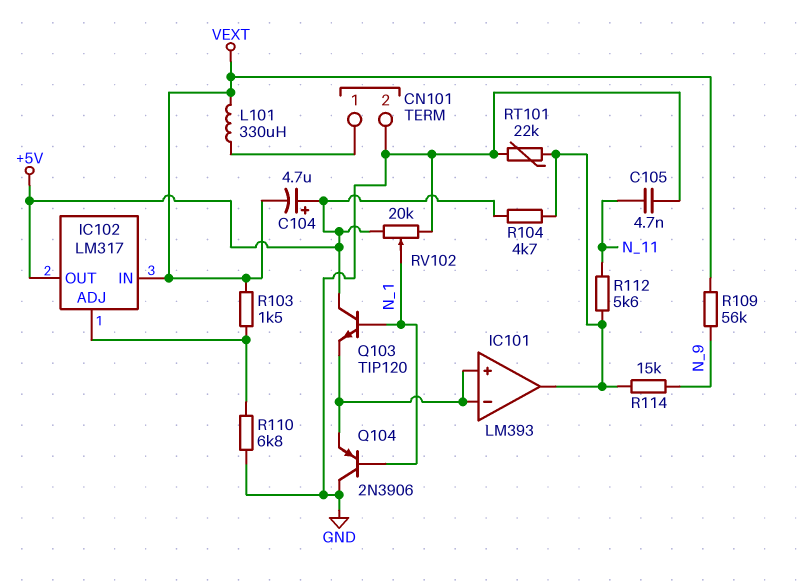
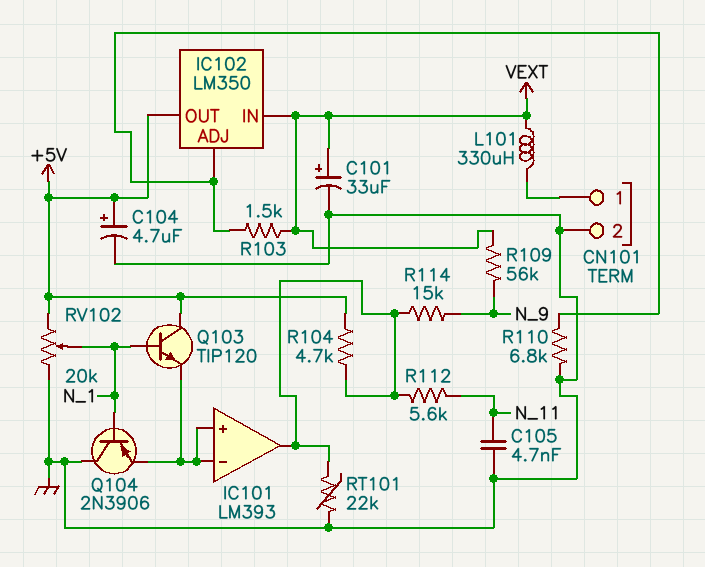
C101: none -> 33uF (plus VEXT, minus GND)
C104: 4.7uF (plus +5V, minus VEXT) -> 4.7uF (plus +5V, minus GND)
IC102: LM317 -> LM350

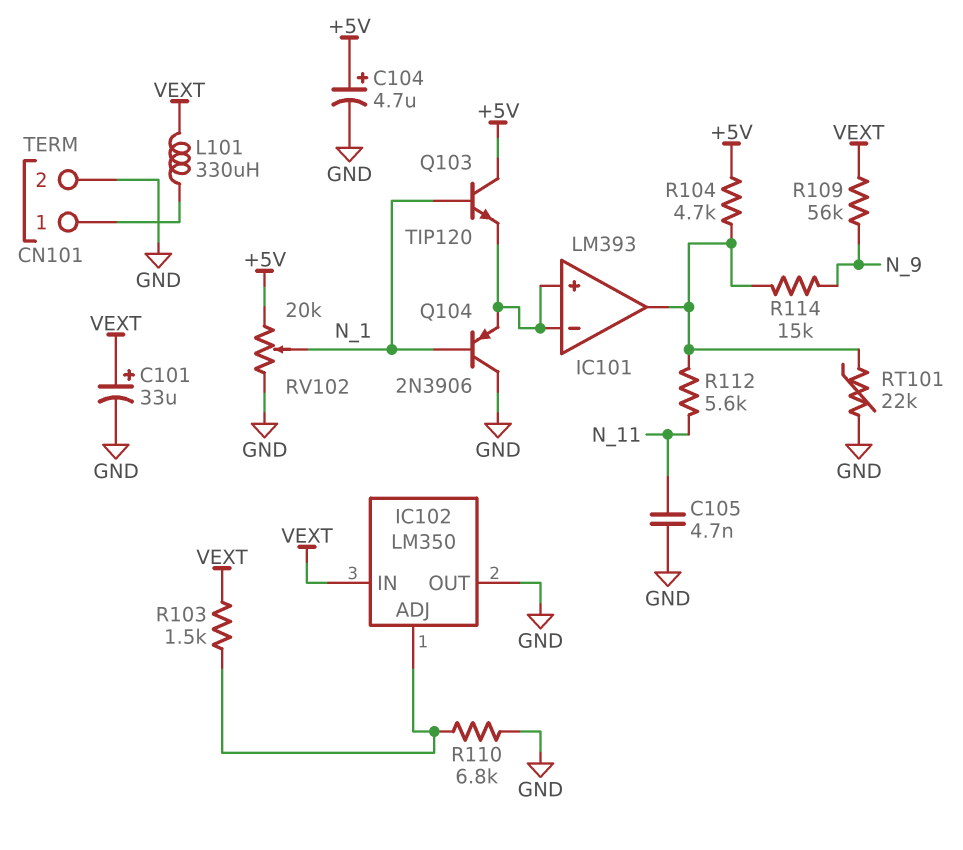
IC102 pin OUT: +5V -> GND

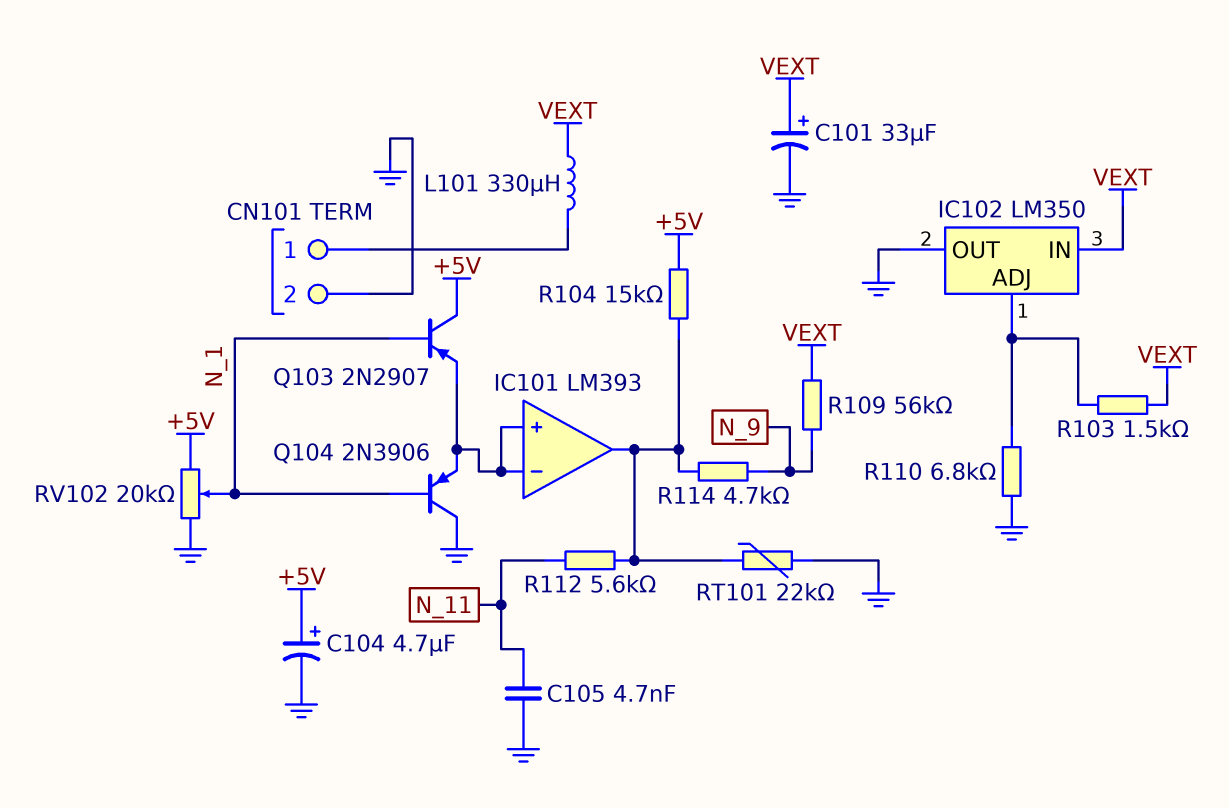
Q103: NPN TIP120 (B N_1, C +5V, E IC101/in+) -> PNP 2N2907 (B N_1, C +5V, E IC101/in+)
R104: 4.7k (+5V, IC101/out) -> 15k (+5V, IC101/out)
R114: 15k (IC101/out, N_9) -> 4.7k (IC101/out, N_9)

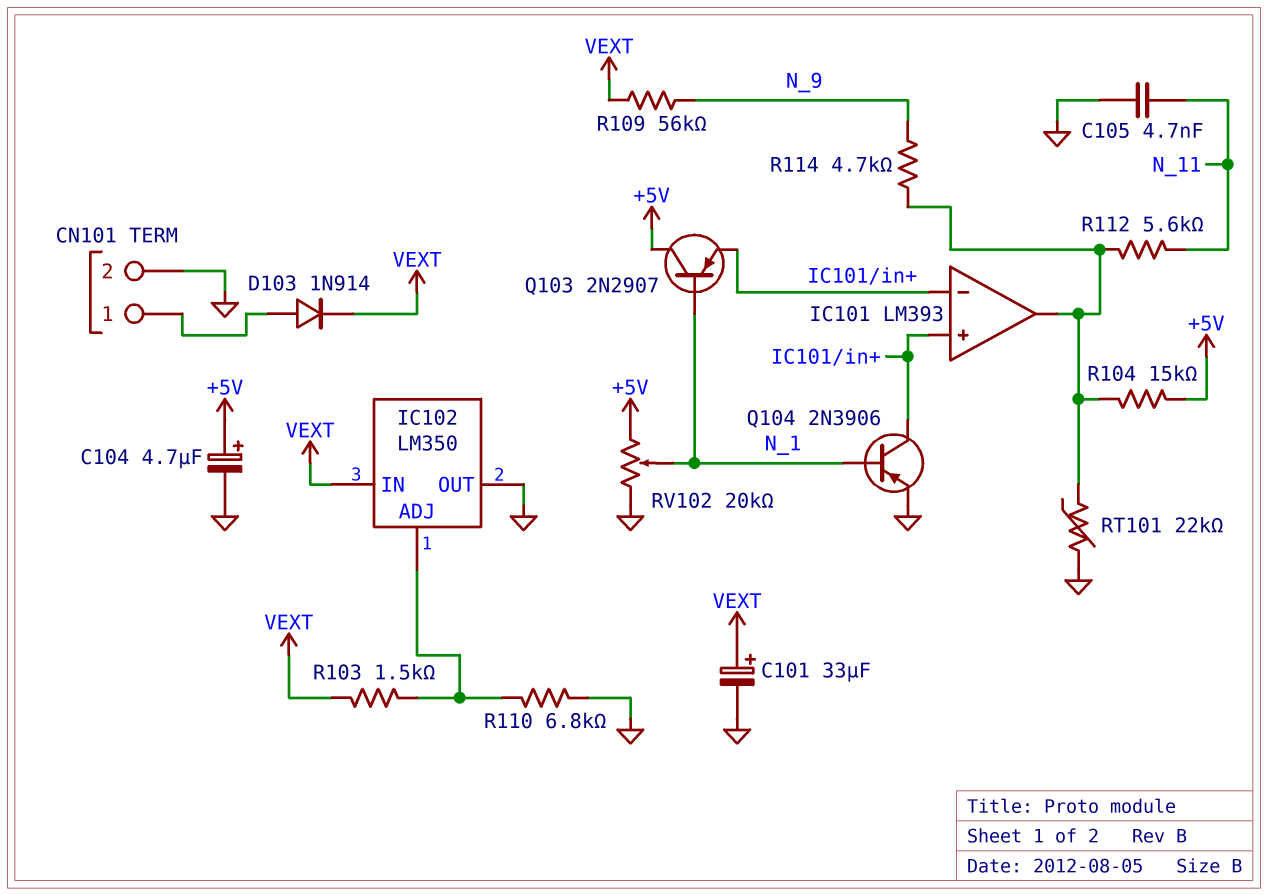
D103: none -> diode 1N914 (A CN101/1, K VEXT)
L101: 330uH (CN101/1, VEXT) -> none
Q104: PNP 2N3906 (B N_1, C GND, E IC101/in+) -> PNP 2N3906 (B N_1, C IC101/in+, E GND)

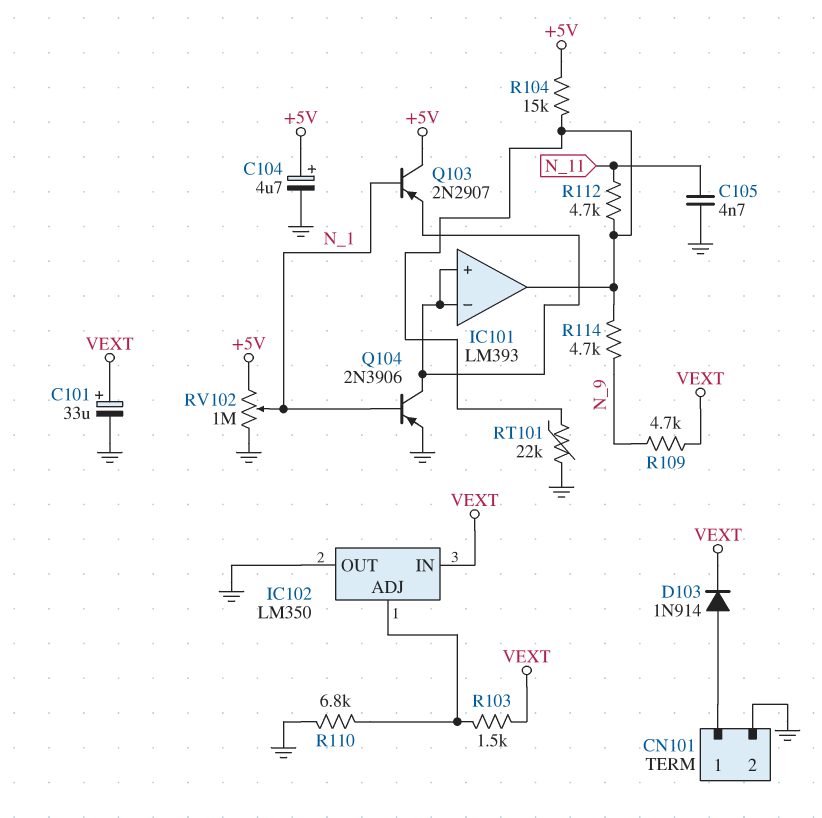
R109: 56k (N_9, VEXT) -> 4.7k (N_9, VEXT)
R112: 5.6k (IC101/out, N_11) -> 4.7k (IC101/out, N_11)
RV102: 20k (+5V, GND, wiper N_1) -> 1M (+5V, GND, wiper N_1)

